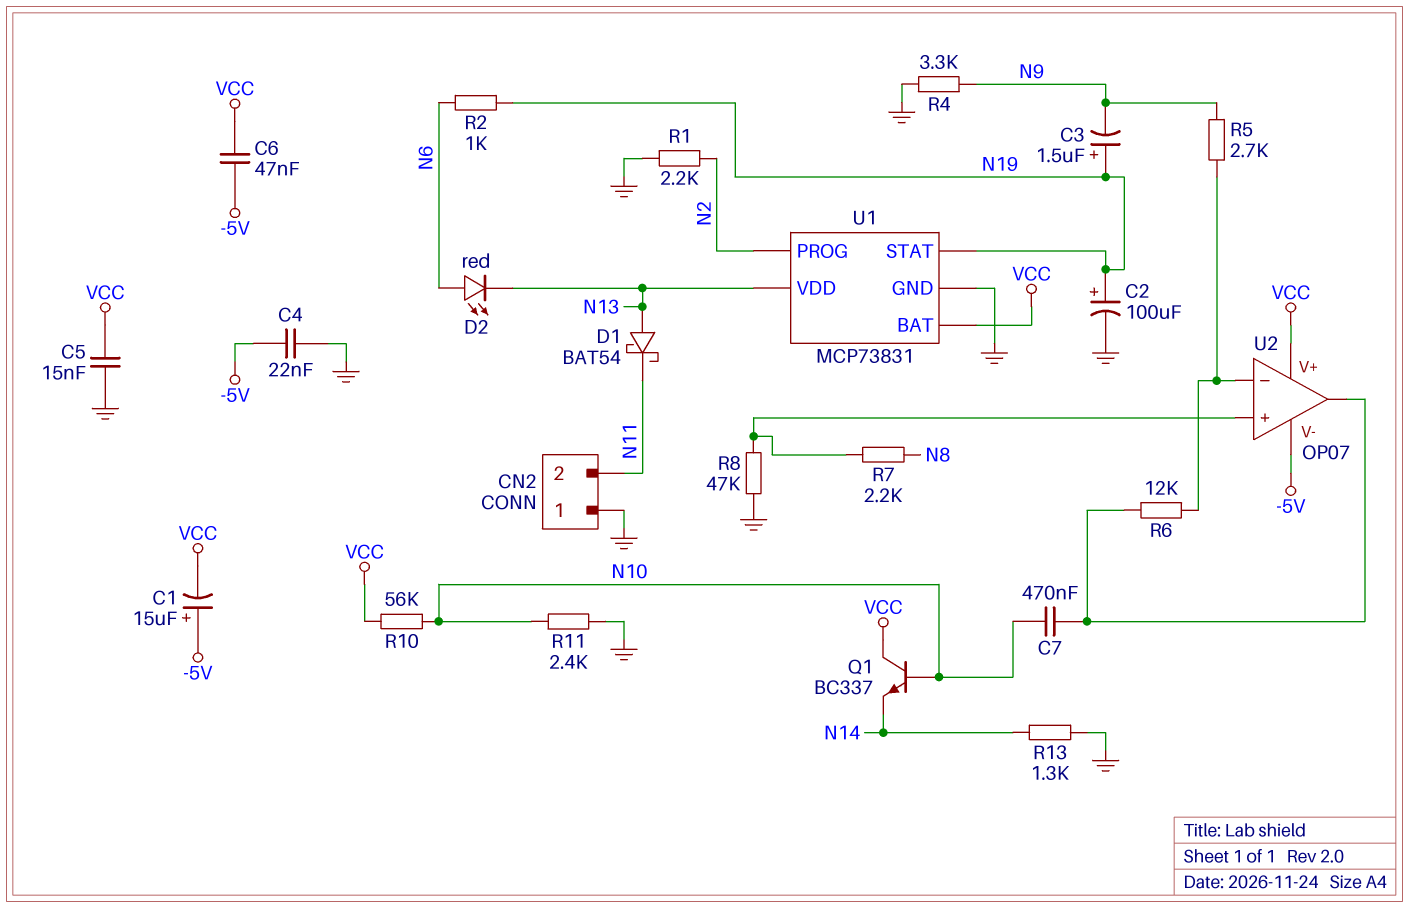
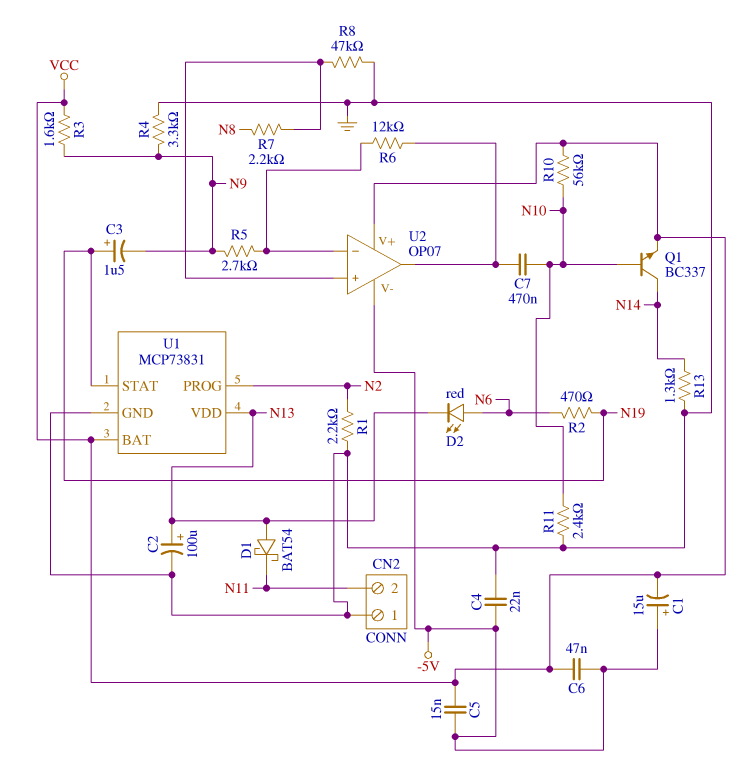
C2: 100uF (plus N19, minus GND) -> 100uF (plus N13, minus GND)
C5: 15nF (GND, VCC) -> 15nF (-5V, VCC)
Q1: NPN BC337 (B N10, C VCC, E N14) -> NPN BC337 (B N10, C N14, E VCC)
R2: 1k (N6, N19) -> 470 (N6, N19)
R3: none -> 1.6k (N9, VCC)

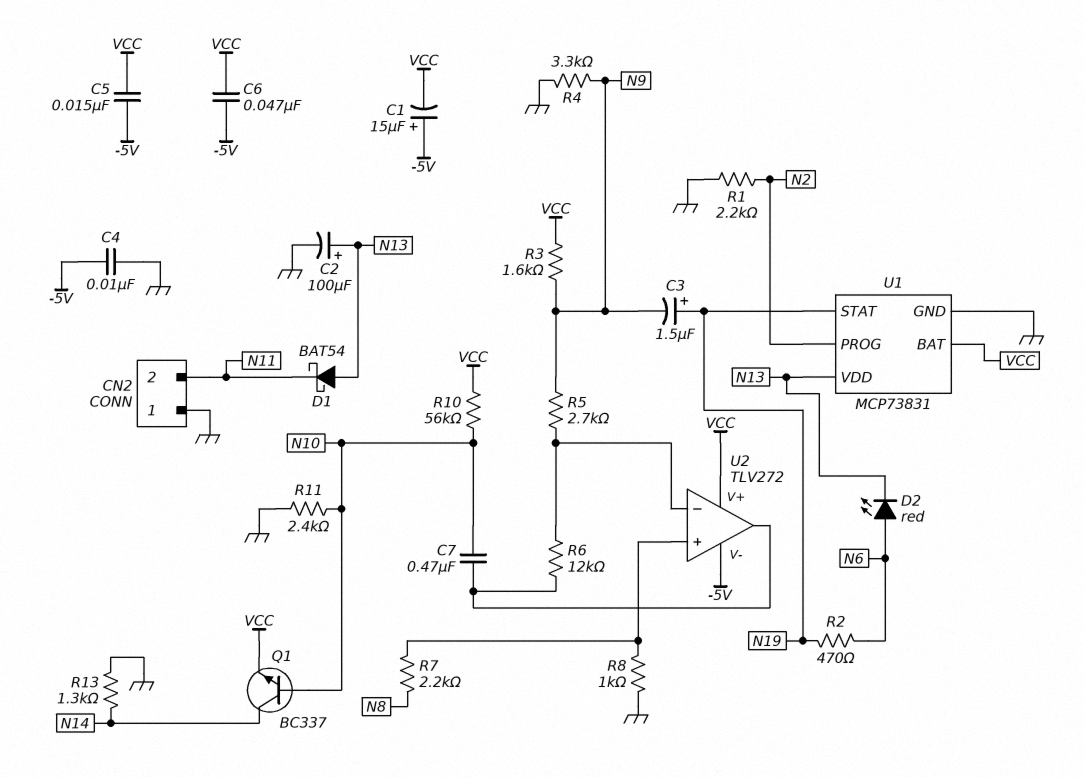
C4: 22nF (-5V, GND) -> 10nF (-5V, GND)
R8: 47k (GND, U2/in+) -> 1k (GND, U2/in+)
U2: OP07 -> TLV272

